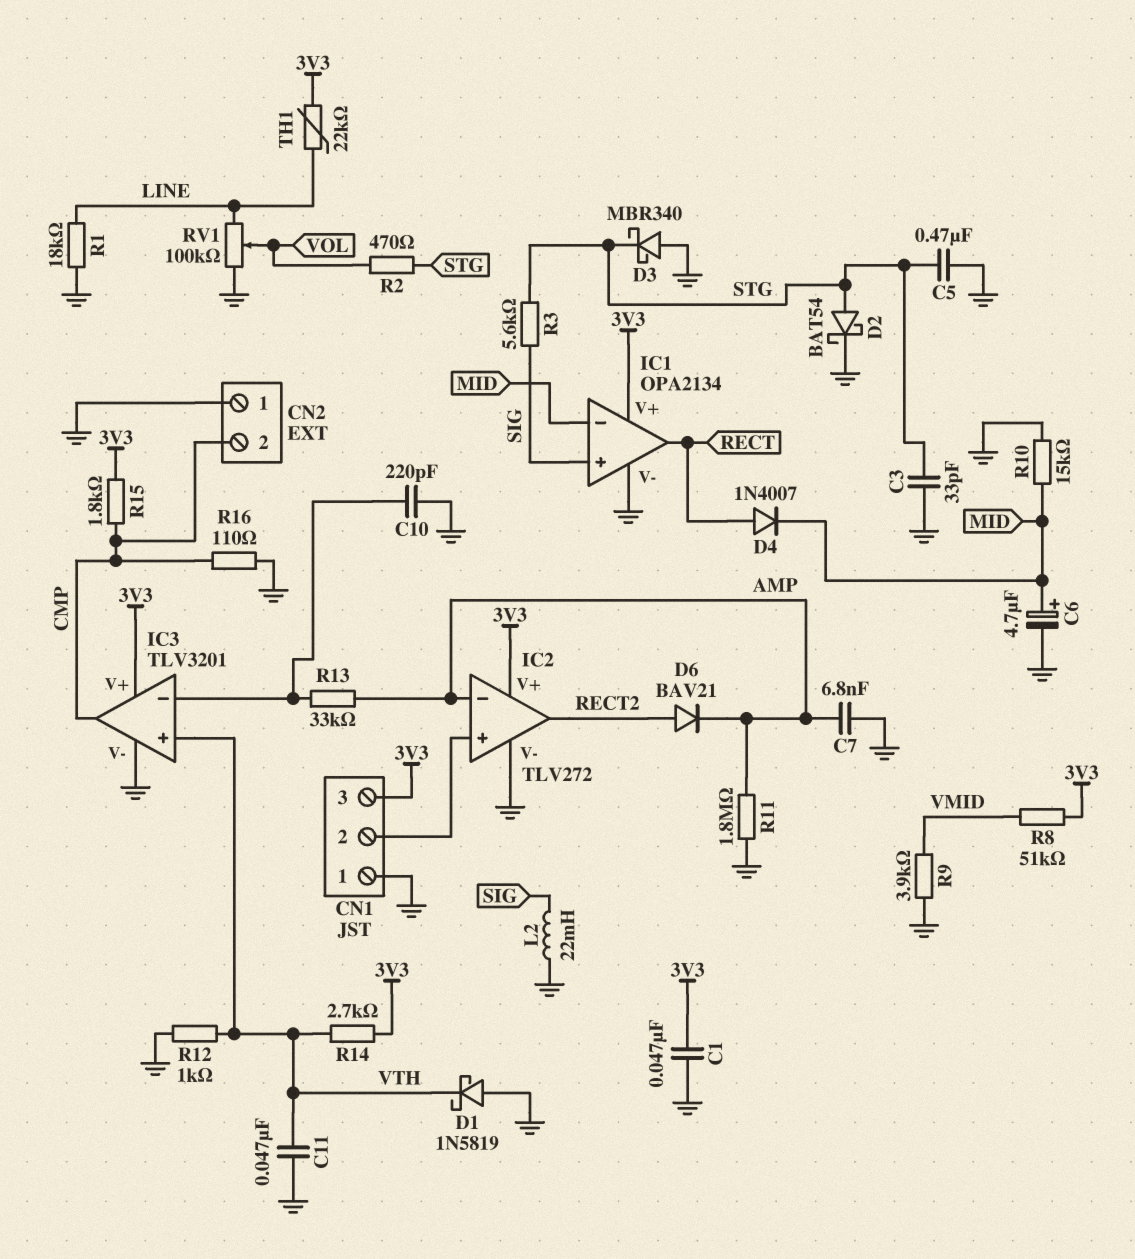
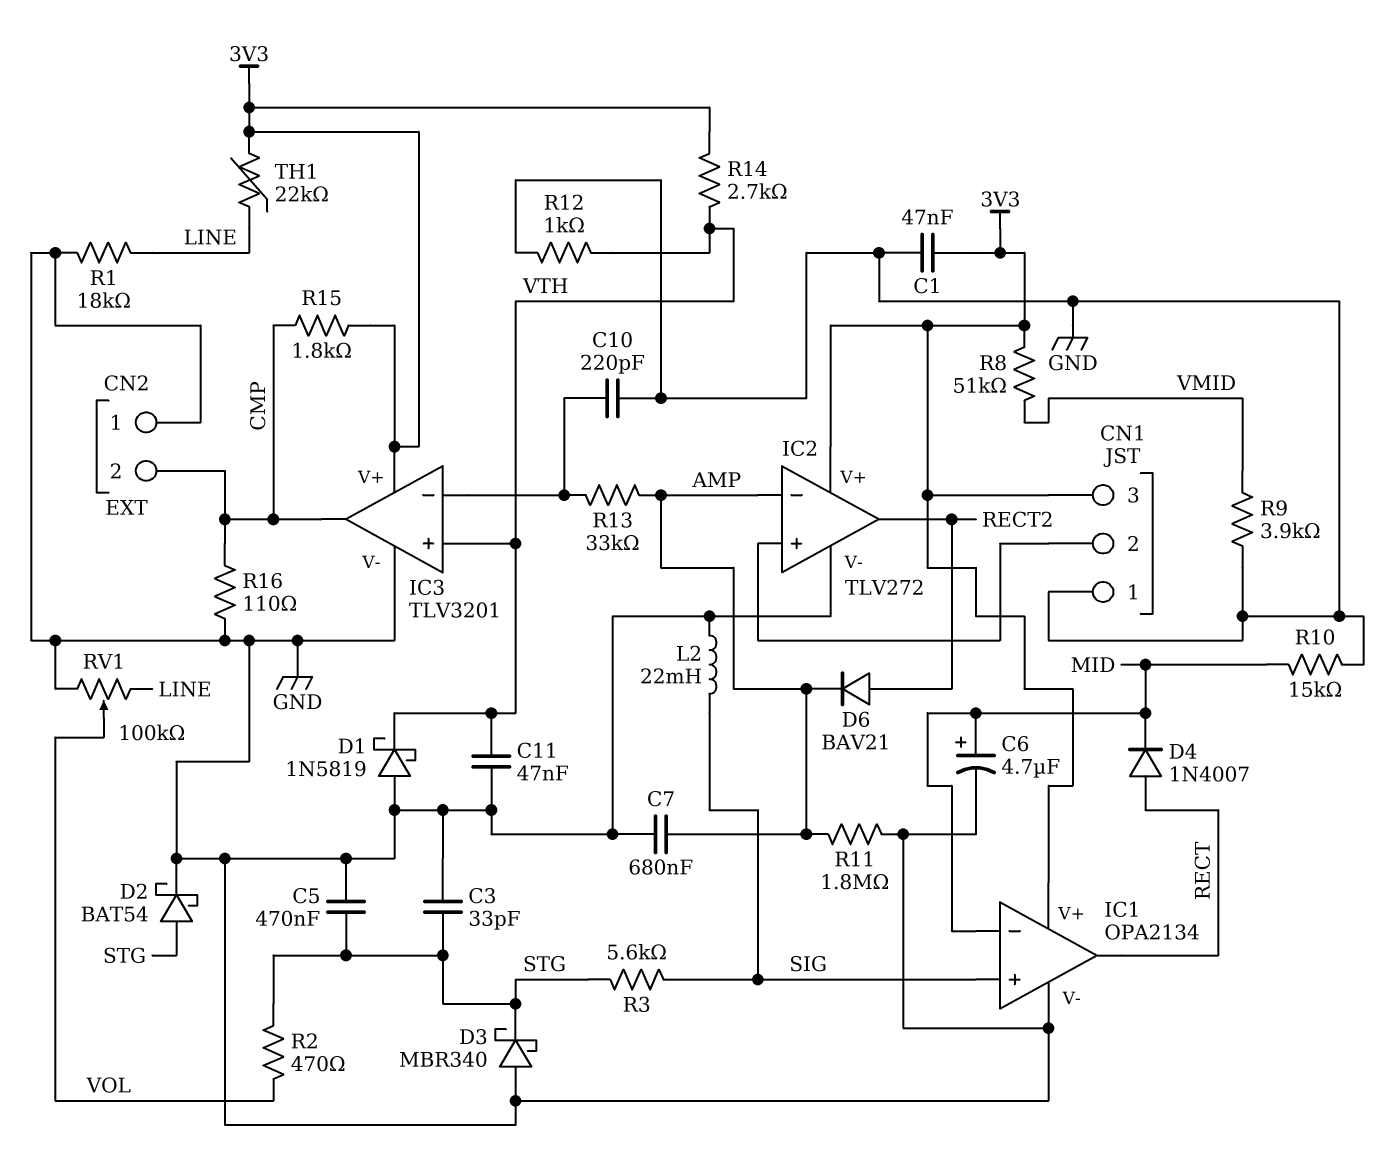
C7: 6.8nF (AMP, GND) -> 680nF (AMP, GND)

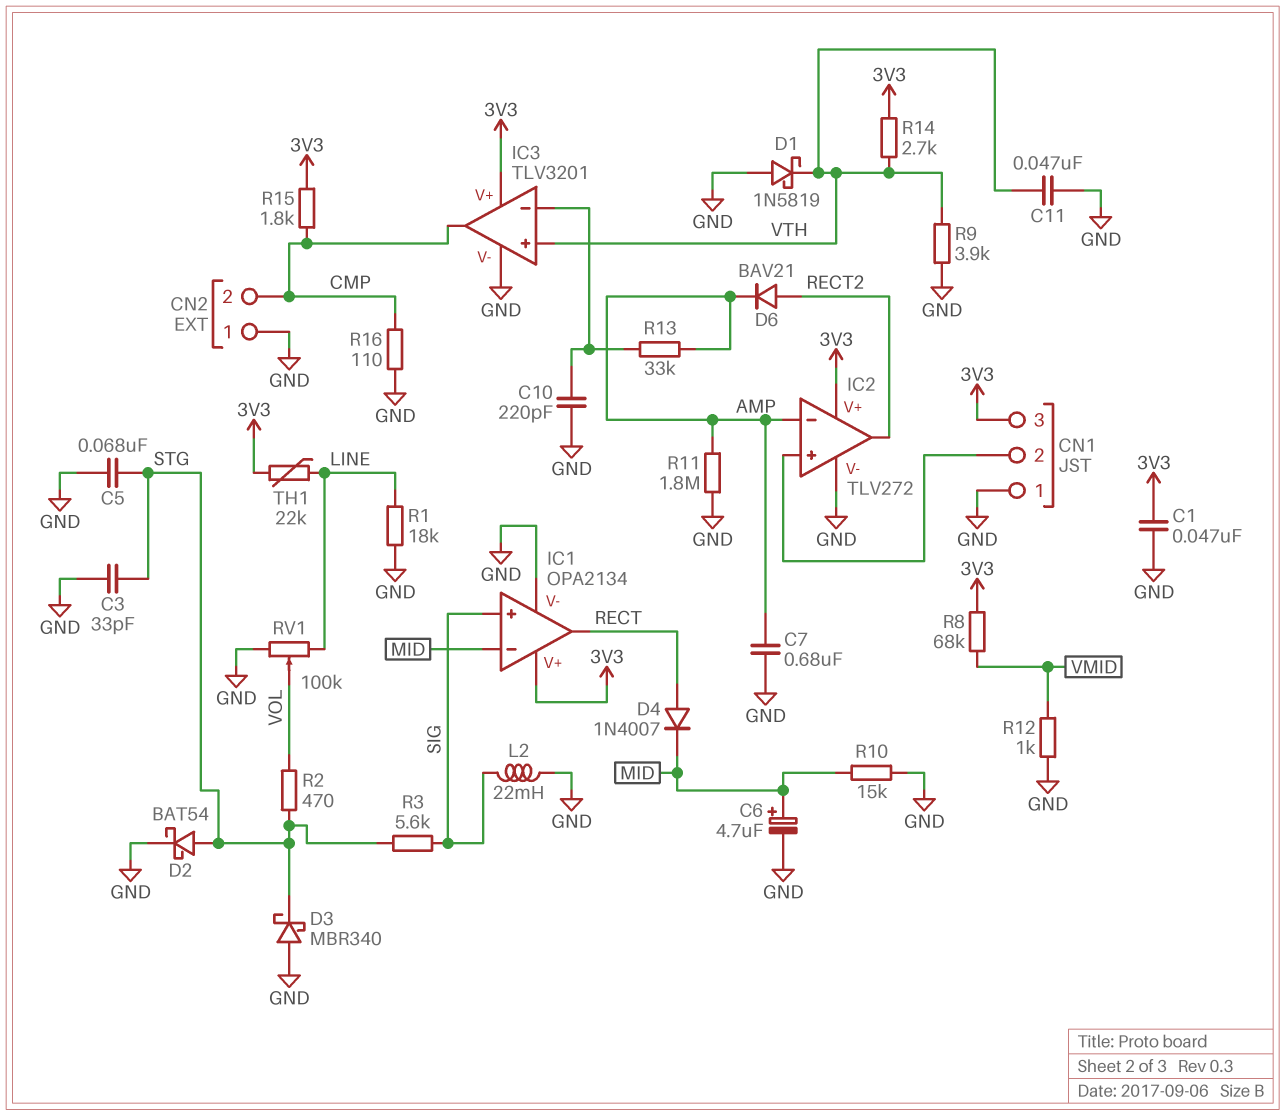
C5: 470nF (GND, STG) -> 68nF (GND, STG)
R8: 51k (3V3, VMID) -> 68k (3V3, VMID)
R9: 3.9k (GND, VMID) -> 3.9k (GND, VTH)
R12: 1k (GND, VTH) -> 1k (GND, VMID)

